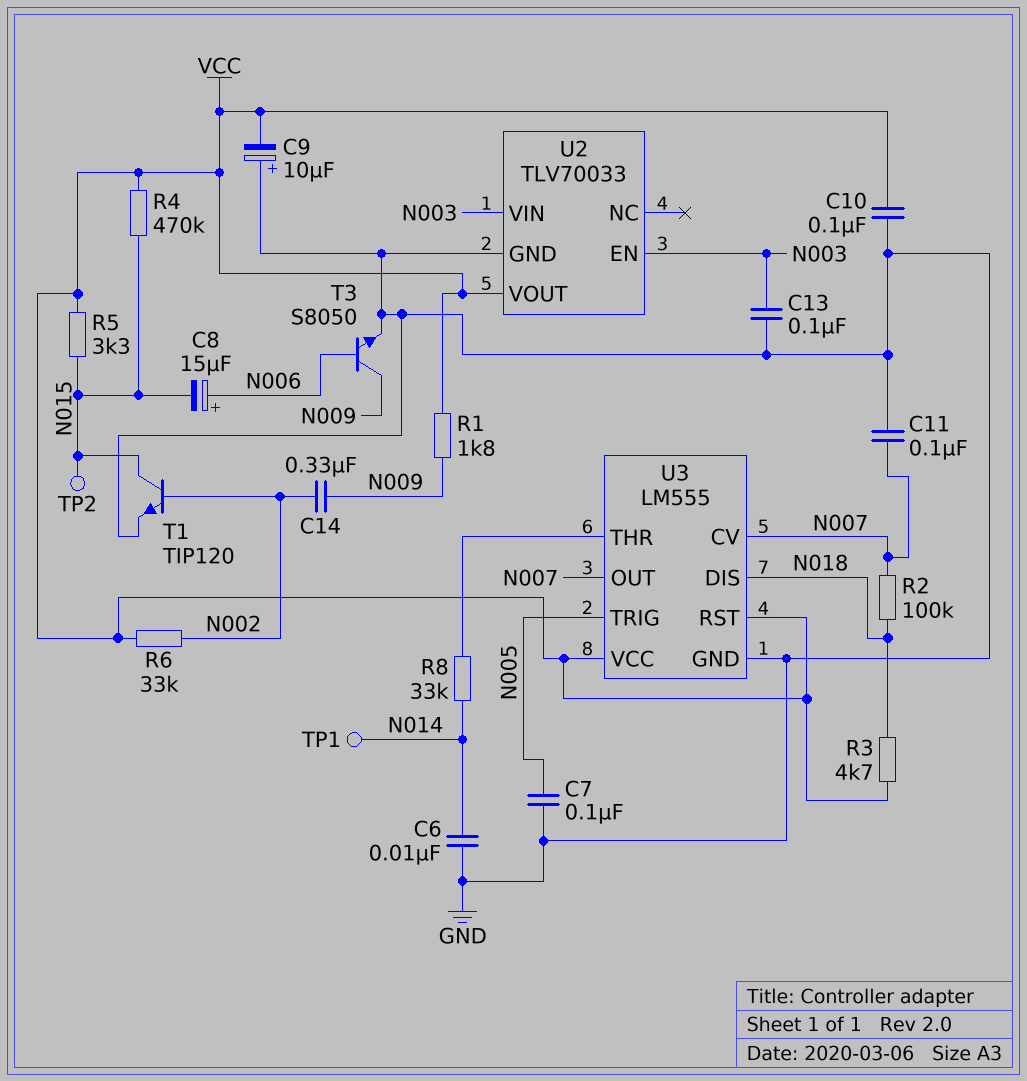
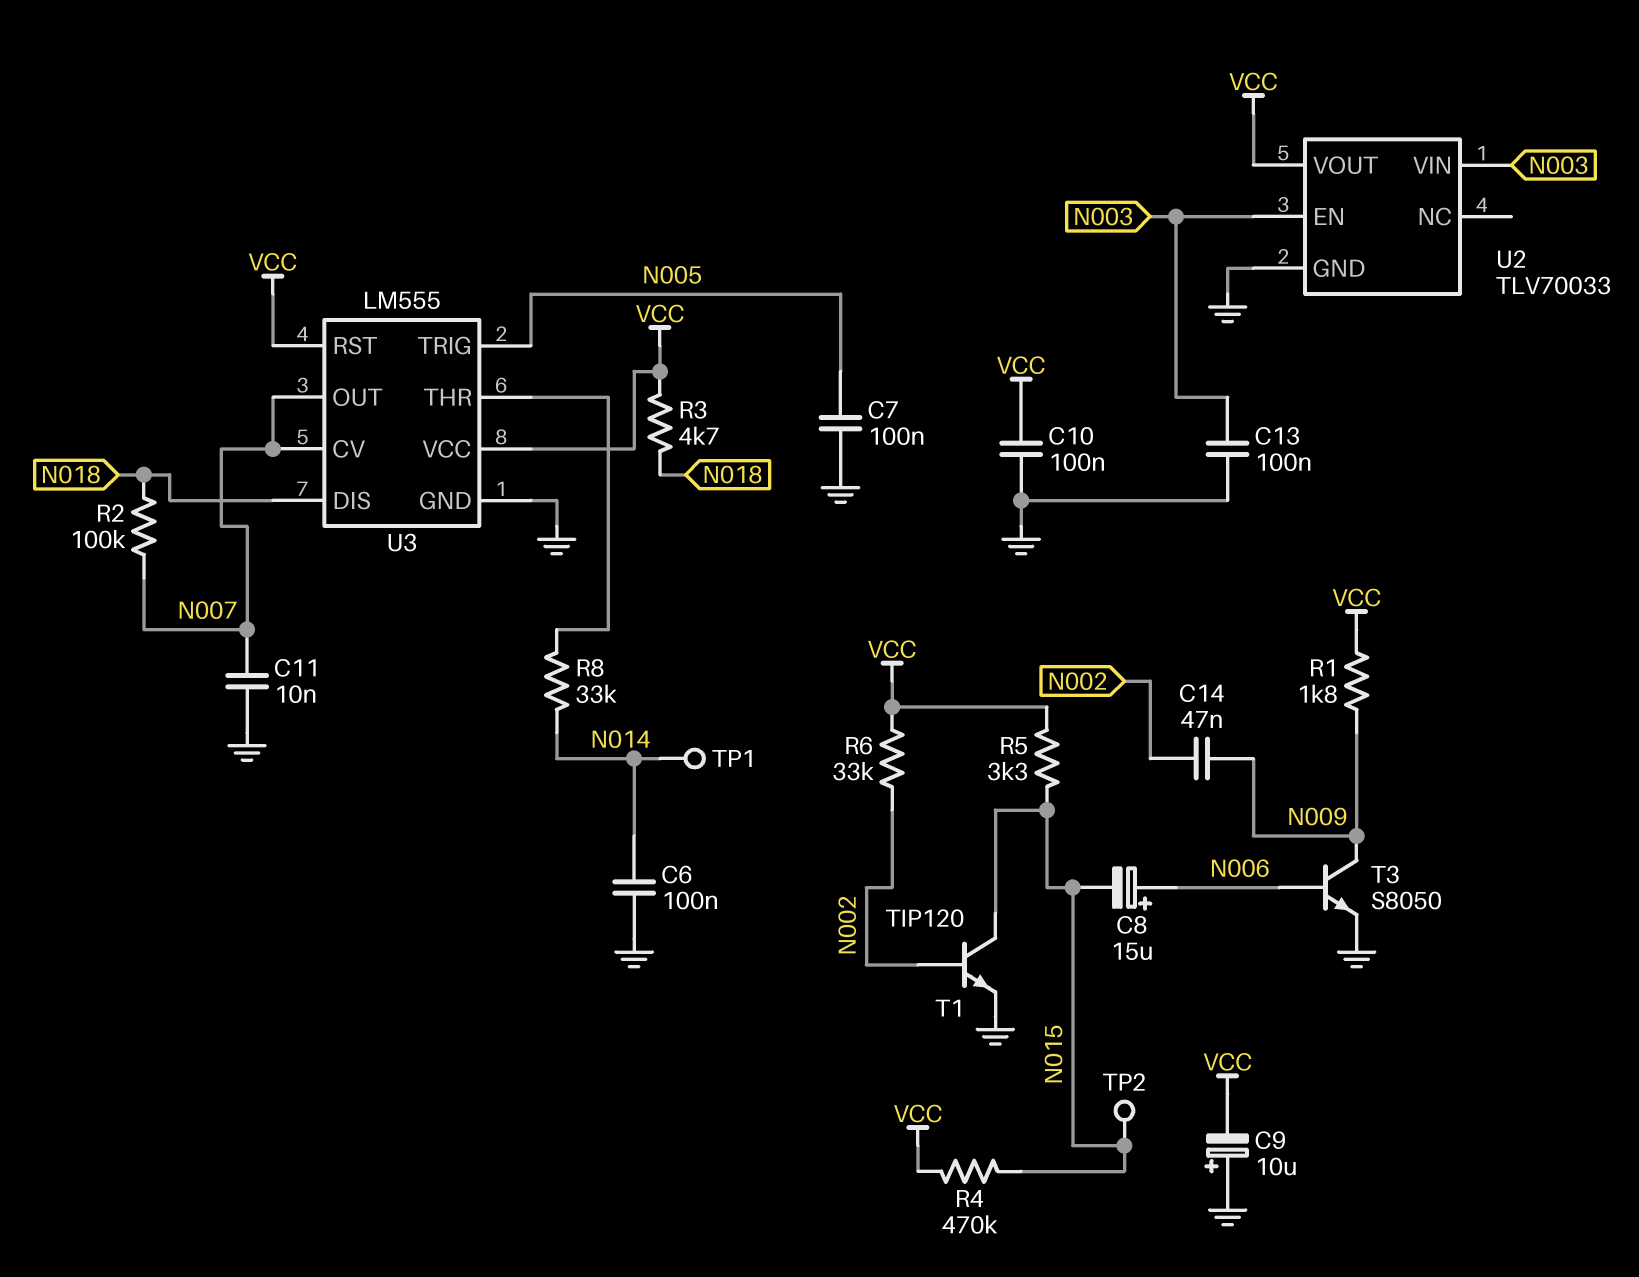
C6: 10nF (GND, N014) -> 100nF (GND, N014)
C11: 100nF (GND, N007) -> 10nF (GND, N007)
C14: 330nF (N002, N009) -> 47nF (N002, N009)

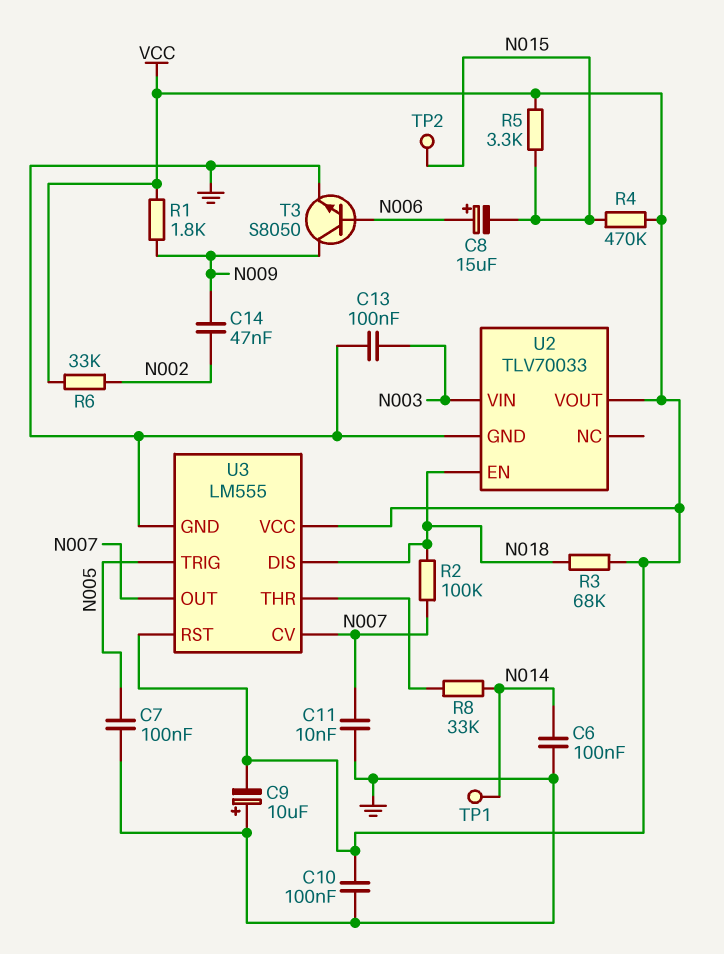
R3: 4.7k (N018, VCC) -> 68k (N018, VCC)
T1: NPN TIP120 (B N002, C N015, E GND) -> none
U2 pin EN: N003 -> N018

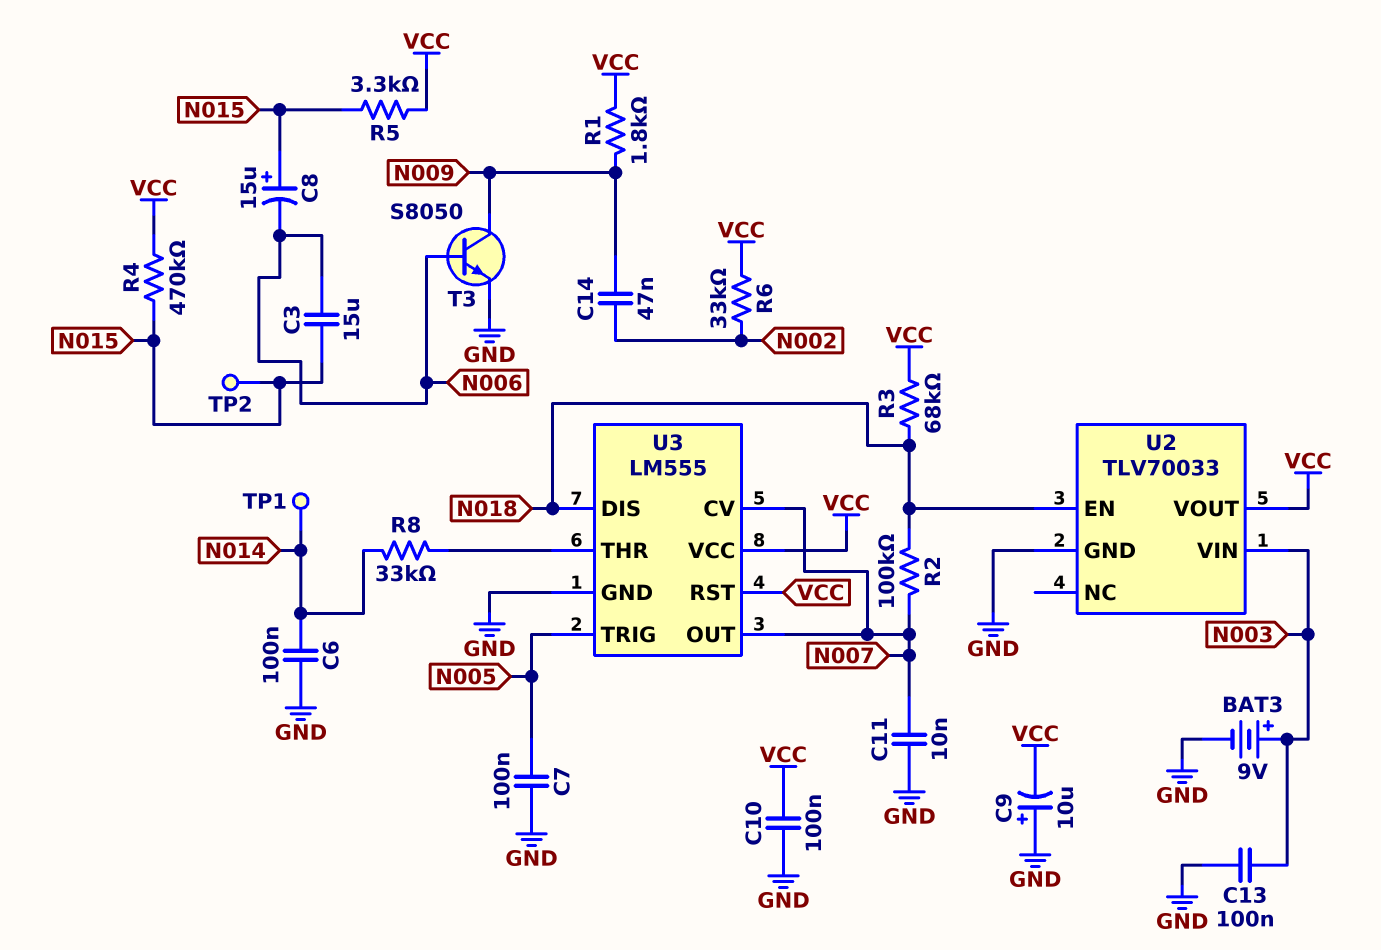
BAT3: none -> 9V (plus N003, minus GND)
C3: none -> 15uF (N006, N015)
C8: 15uF (plus N006, minus N015) -> 15uF (plus N015, minus N006)

